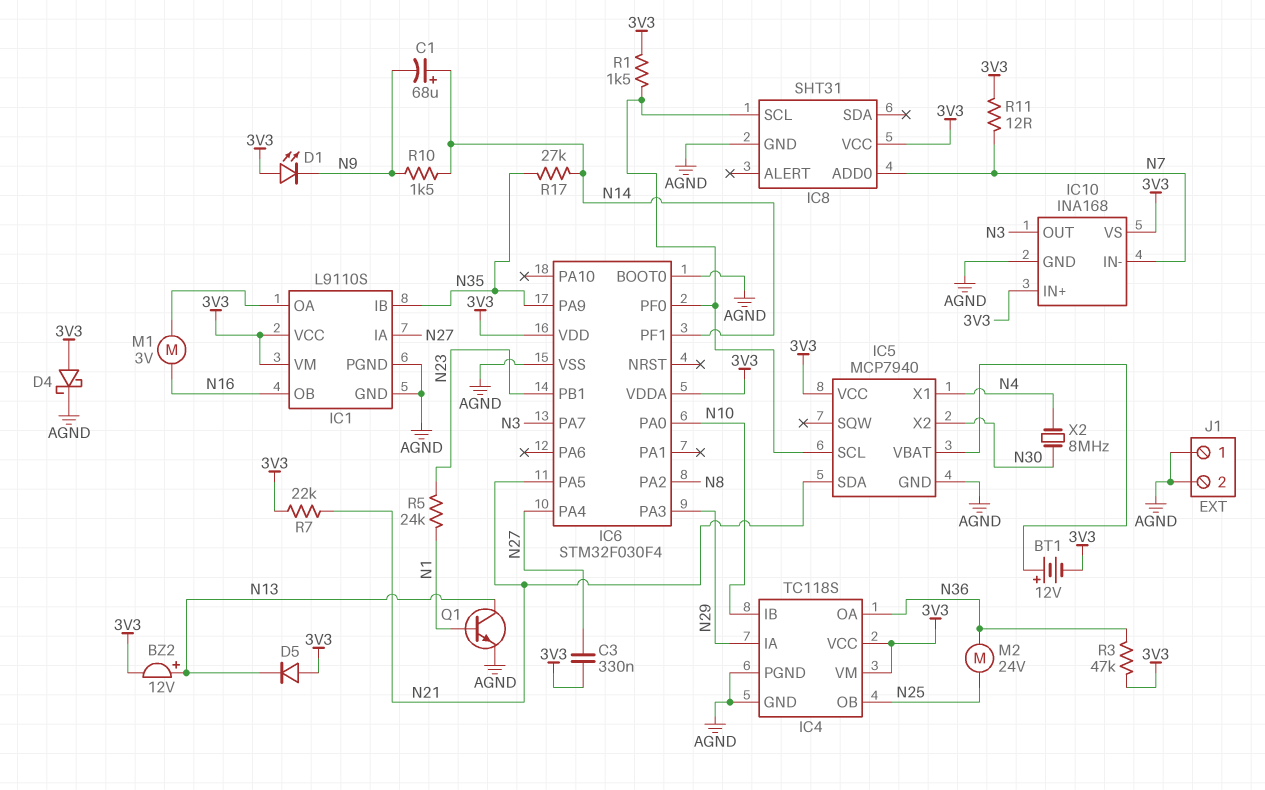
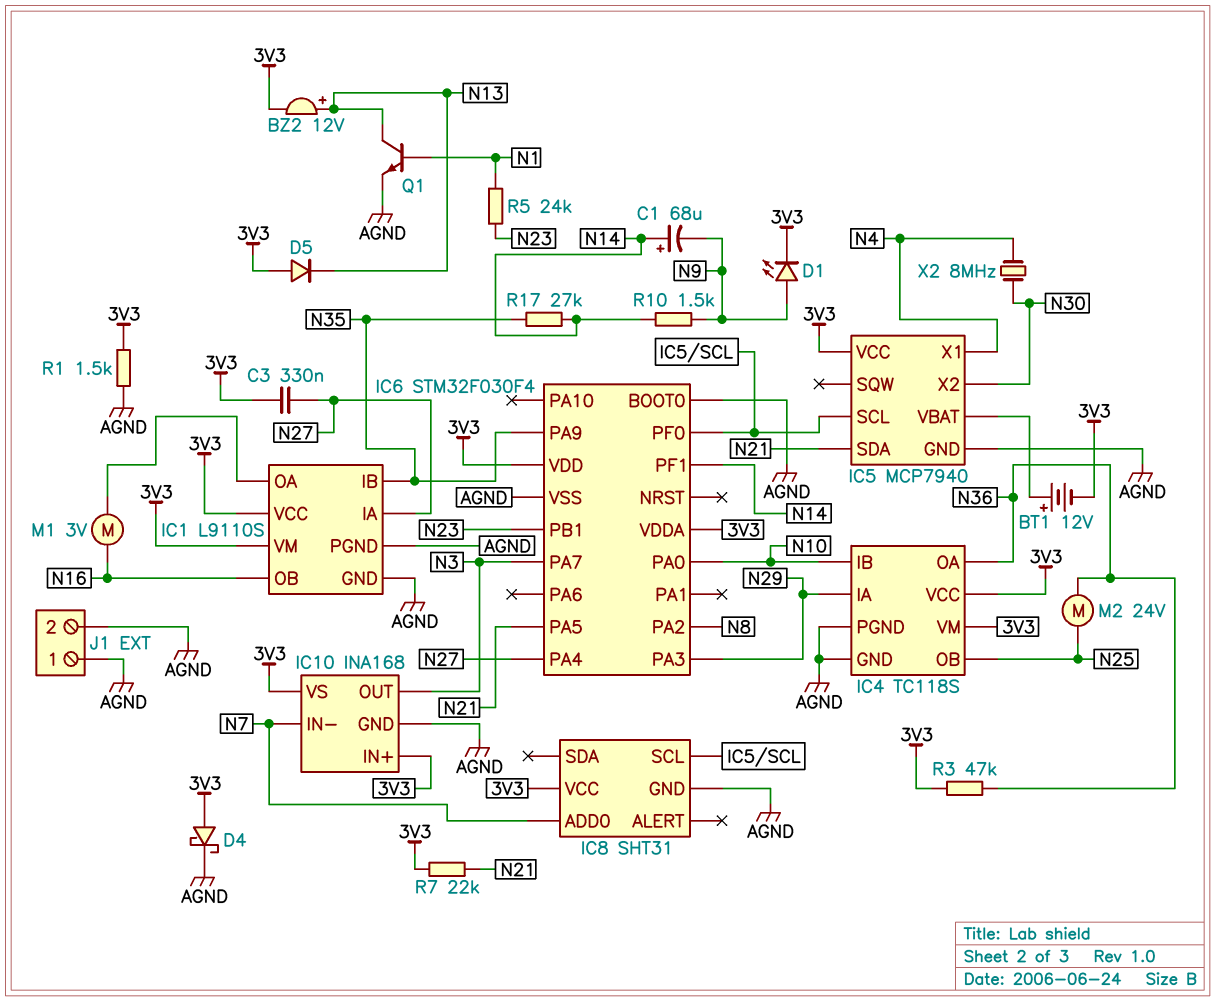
D1: LED (A 3V3, K N9) -> LED (A N9, K 3V3)
R1: 1.5k (3V3, IC5/SCL) -> 1.5k (3V3, AGND)
R11: 12 (3V3, N7) -> none

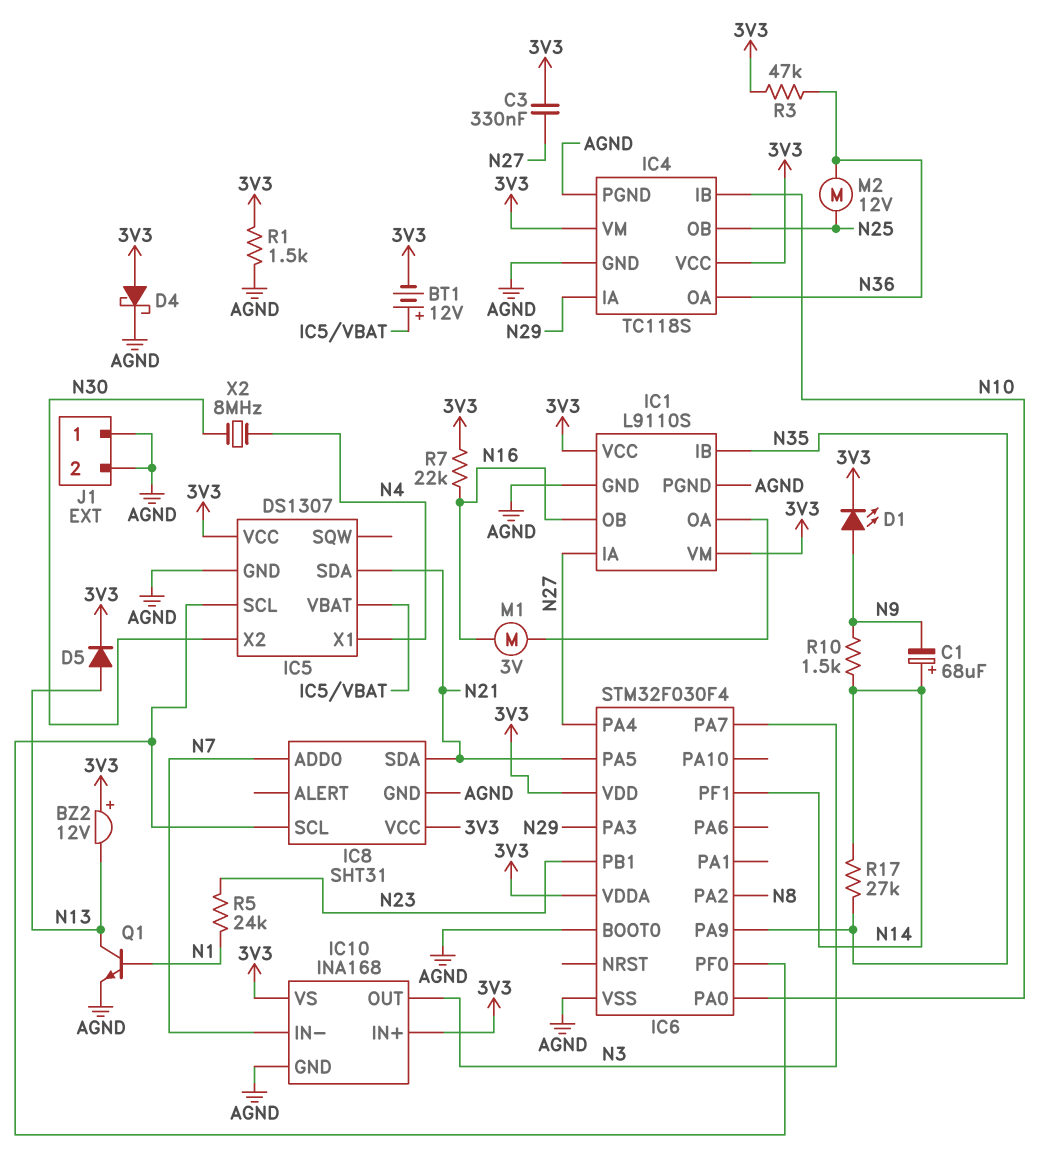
BZ2: buzzer 12V (plus N13, minus 3V3) -> buzzer 12V (plus 3V3, minus N13)
D5: diode (A 3V3, K N13) -> diode (A N13, K 3V3)
IC5: MCP7940 -> DS1307
IC8 pin SDA: none -> N21
M2: motor 24V (N25, N36) -> motor 12V (N25, N36)
R7: 22k (3V3, N21) -> 22k (3V3, N16)

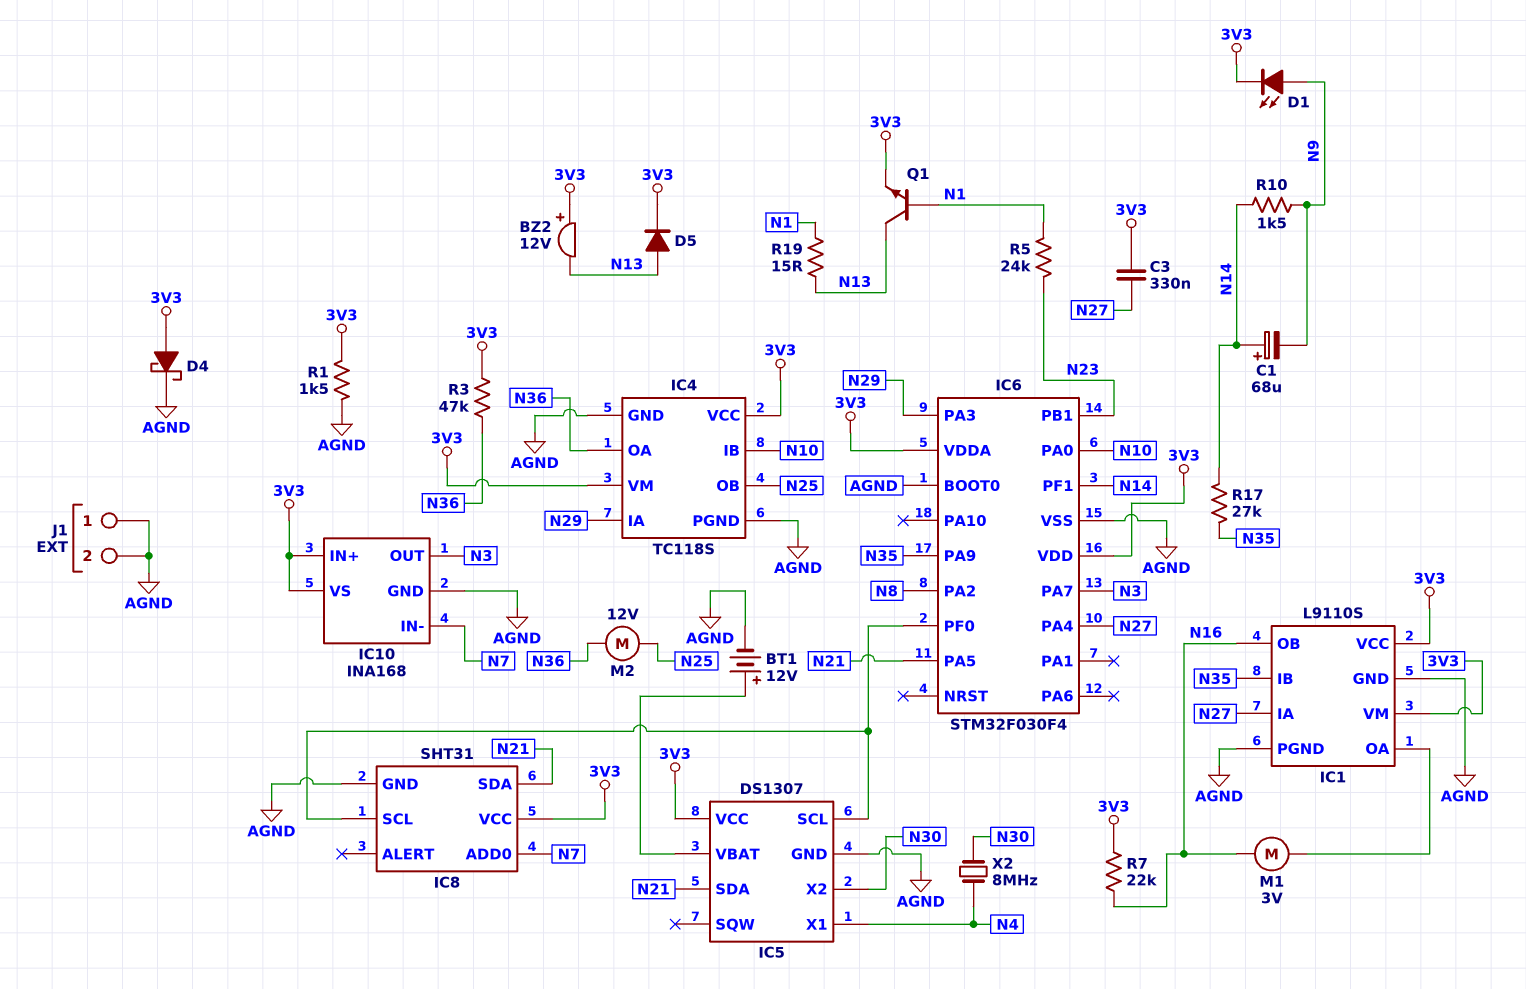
BT1: 12V (plus IC5/VBAT, minus 3V3) -> 12V (plus IC5/VBAT, minus AGND)
Q1: NPN (B N1, C N13, E AGND) -> NPN (B N1, C N13, E 3V3)
R19: none -> 15 (N1, N13)

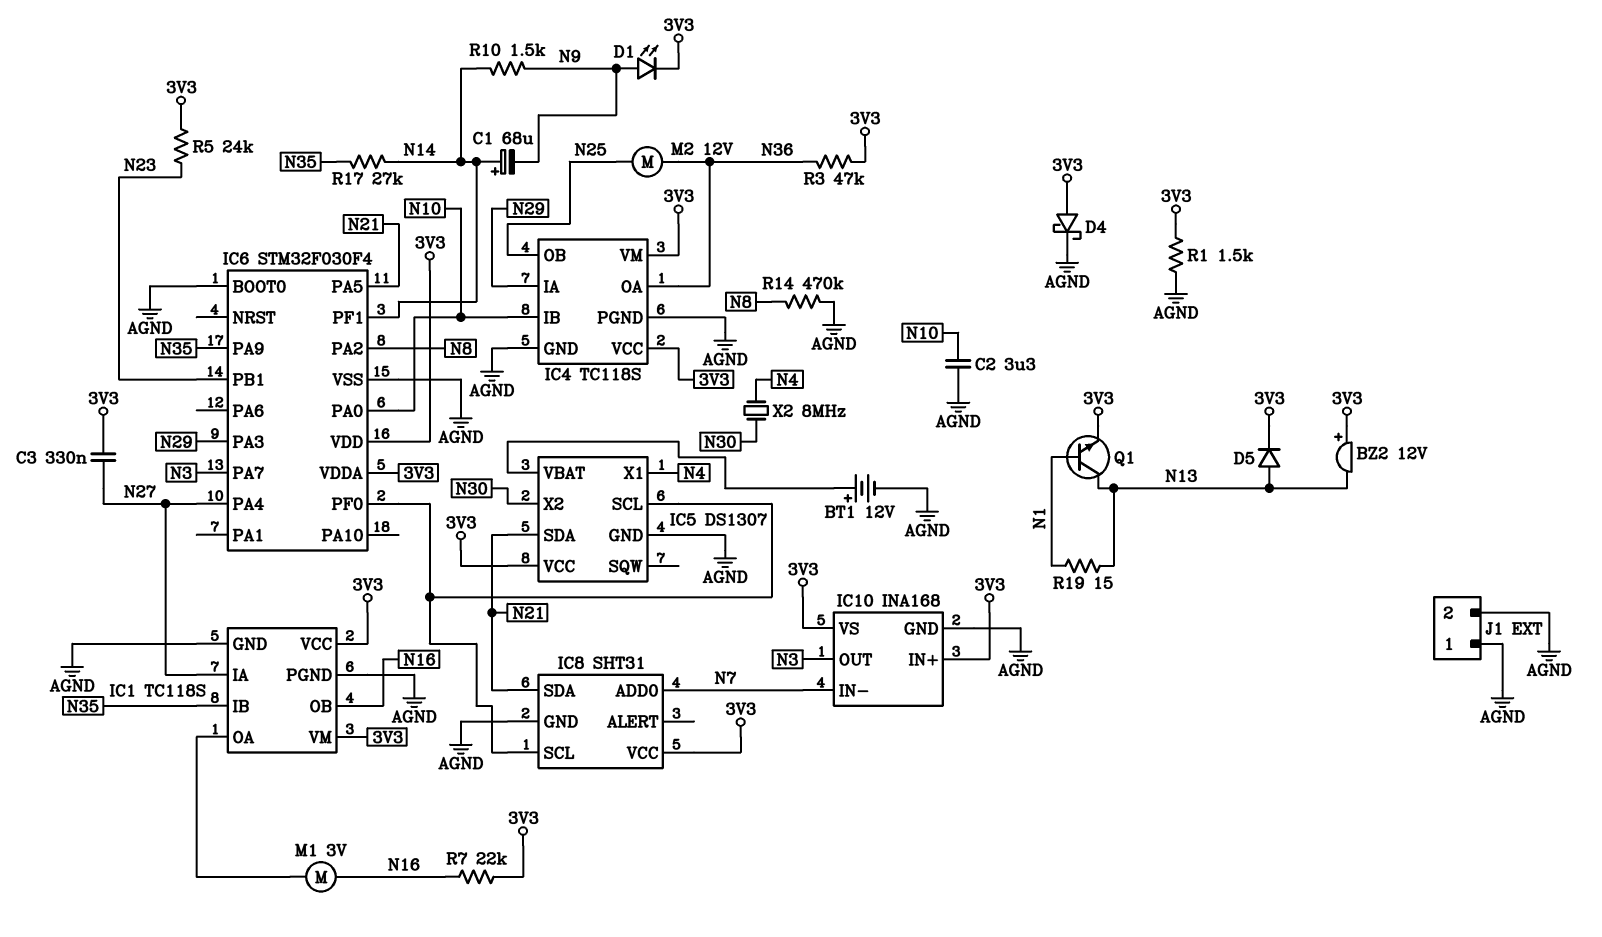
C2: none -> 3.3uF (AGND, N10)
IC1: L9110S -> TC118S
R5: 24k (N1, N23) -> 24k (3V3, N23)
R14: none -> 470k (AGND, N8)

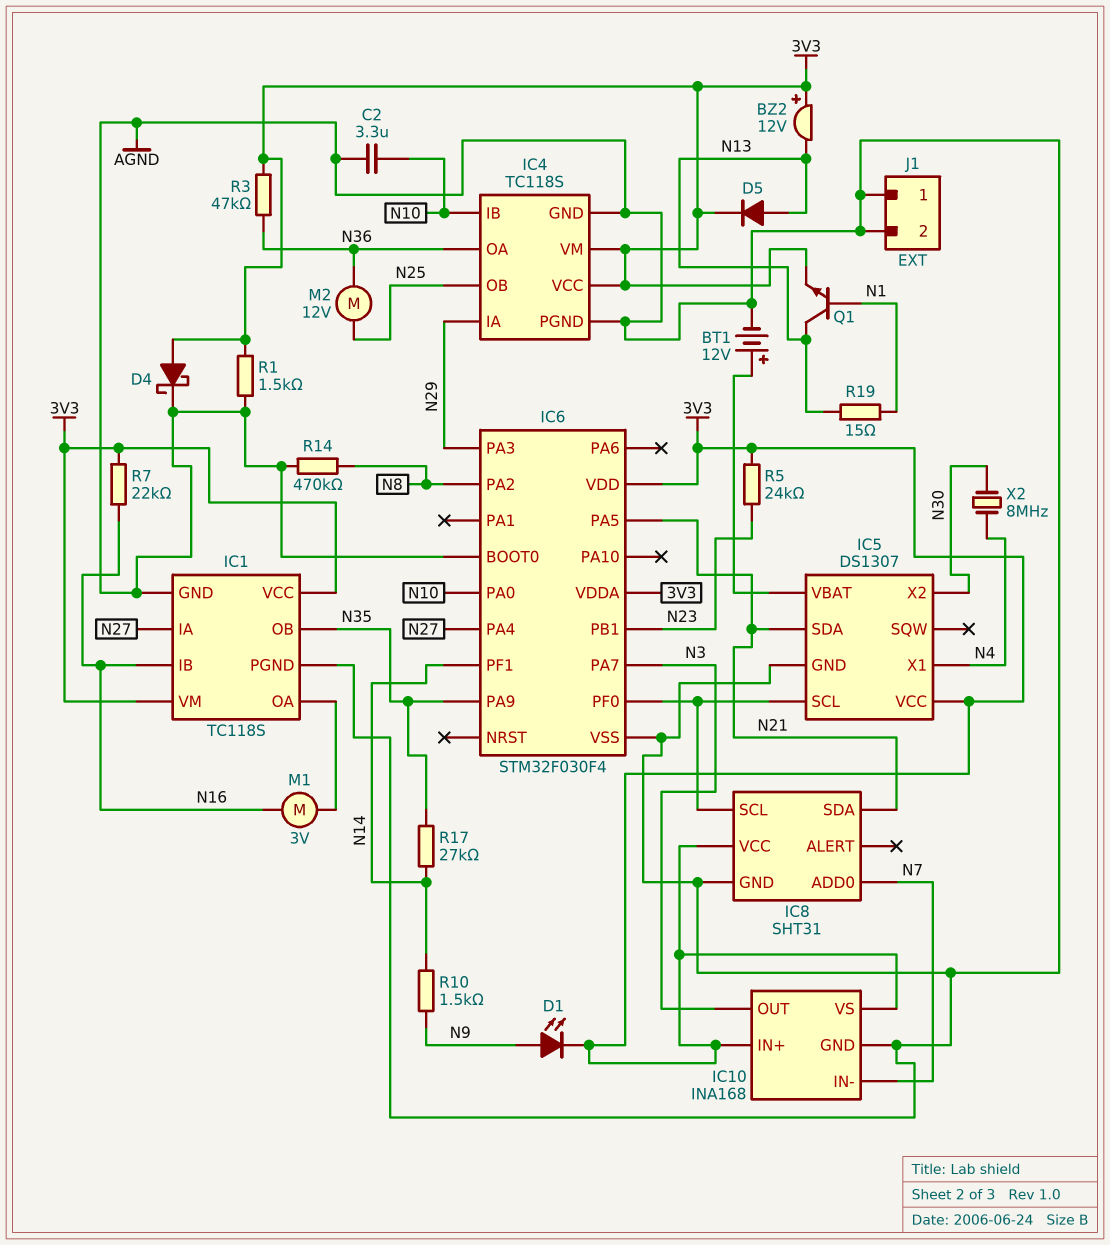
C1: 68uF (plus N14, minus N9) -> none
C3: 330nF (3V3, N27) -> none
IC1 pin IB: N35 -> N16
IC1 pin OB: N16 -> N35

